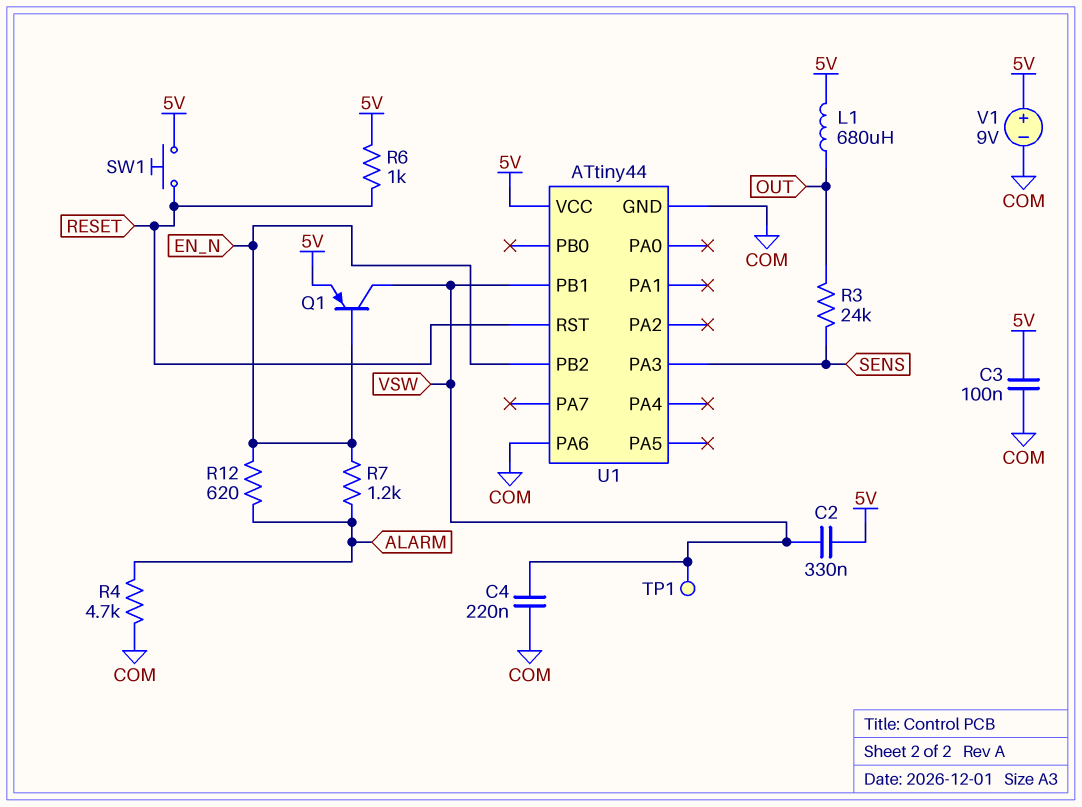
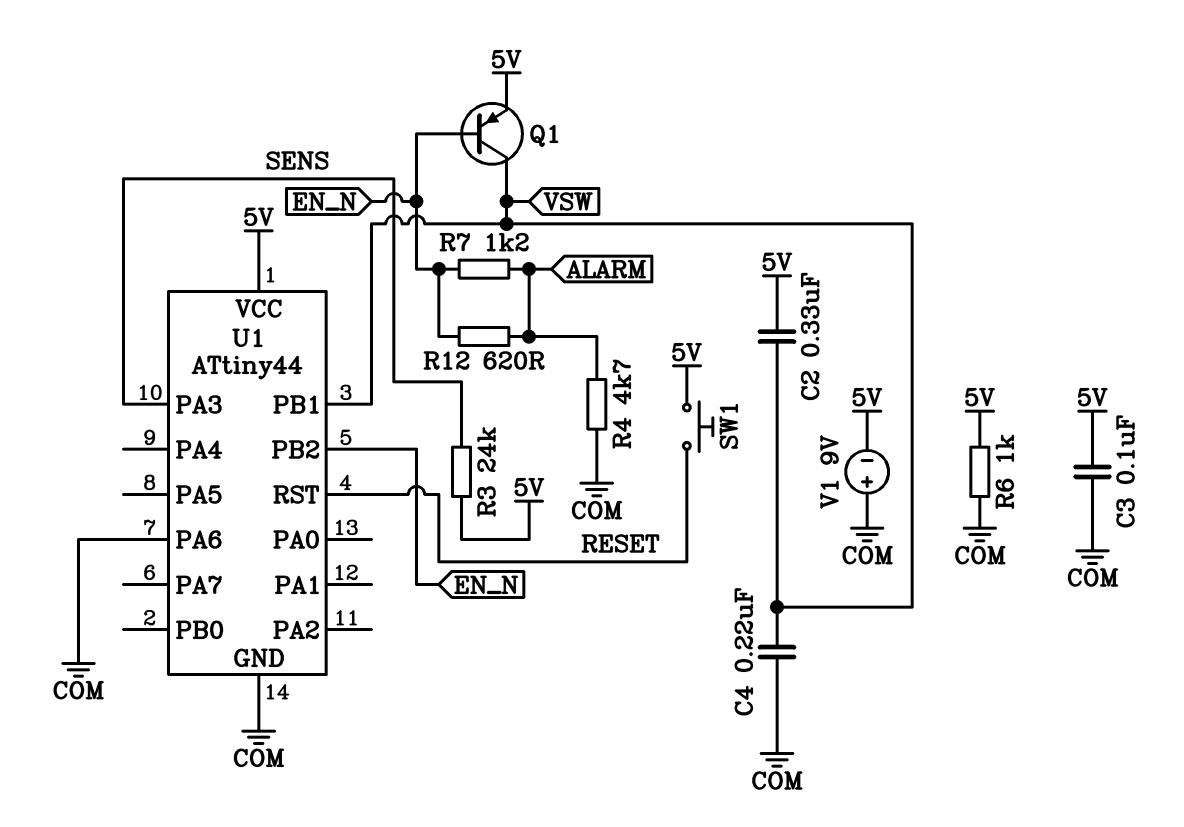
L1: 680uH (5V, OUT) -> none
R3: 24k (OUT, SENS) -> 24k (5V, SENS)
R6: 1k (5V, RESET) -> 1k (5V, COM)
TP1: test point (VSW) -> none
V1: 9V (plus 5V, minus COM) -> 9V (plus COM, minus 5V)

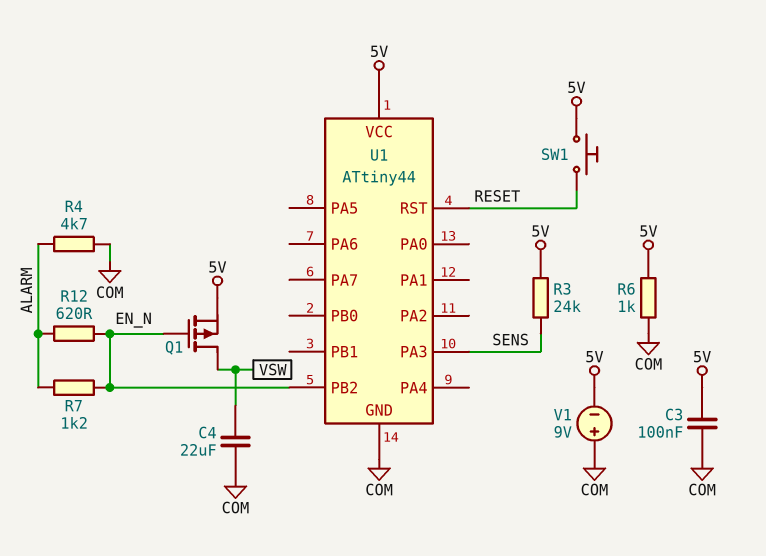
C2: 330nF (5V, VSW) -> none
C4: 220nF (COM, VSW) -> 22uF (COM, VSW)
Q1: PNP (B EN_N, C VSW, E 5V) -> PMOS (G EN_N, D VSW, S 5V)
U1 pin PA6: COM -> none
U1 pin PB1: VSW -> none

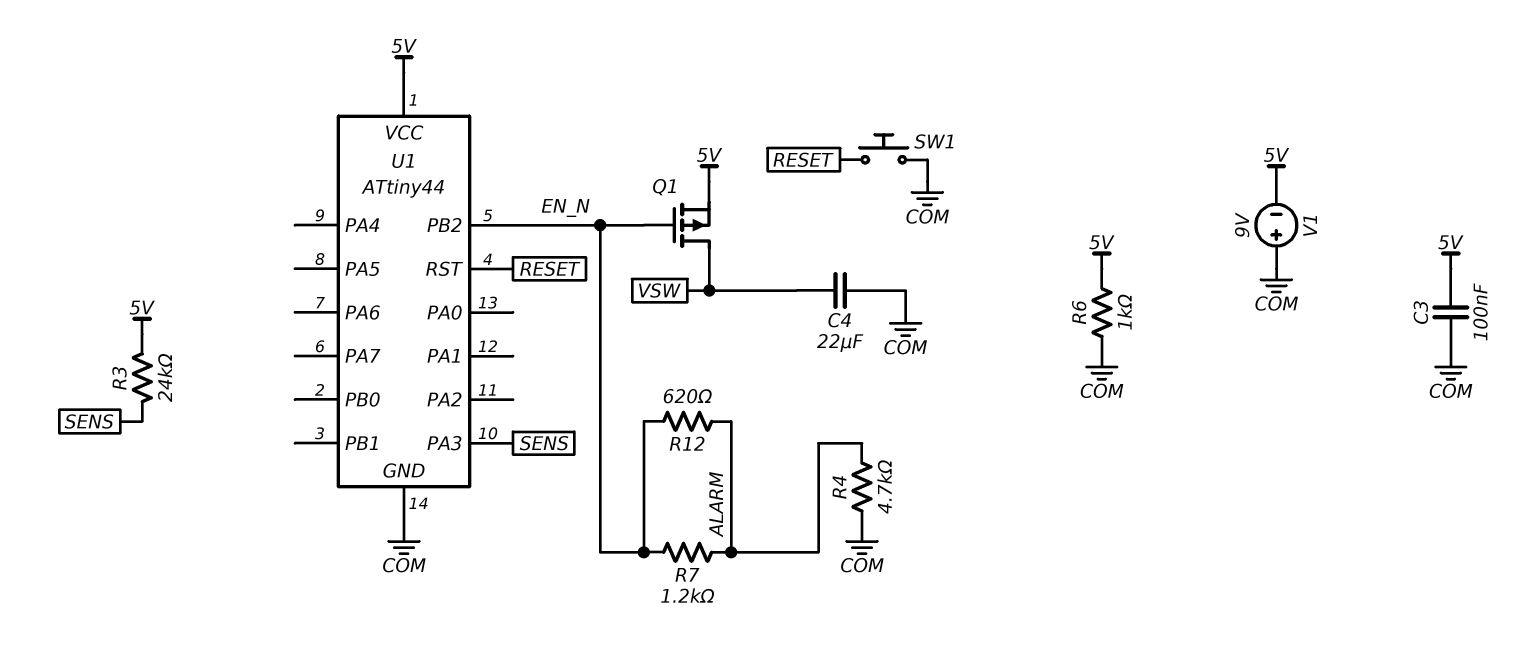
SW1: button (5V, RESET) -> button (COM, RESET)

